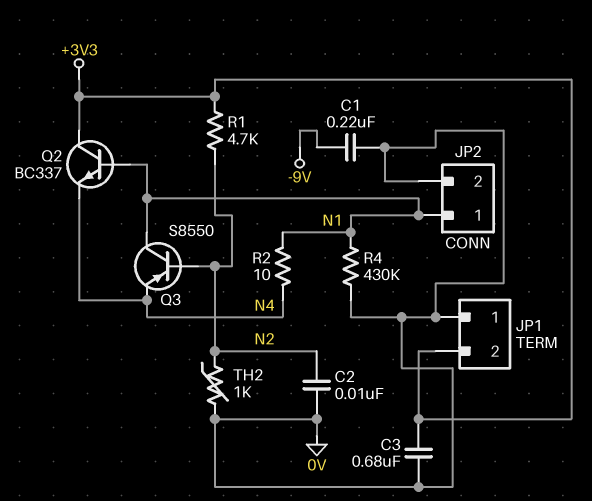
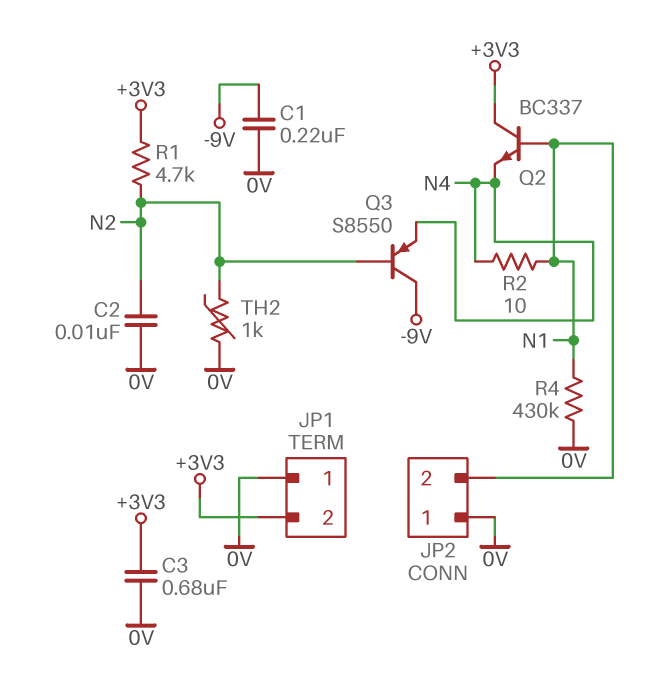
JP2 pin 1: N1 -> 0V
JP2 pin 2: 0V -> N1
Q3: PNP S8550 (B N2, C N1, E N4) -> PNP S8550 (B N2, C -9V, E N4)

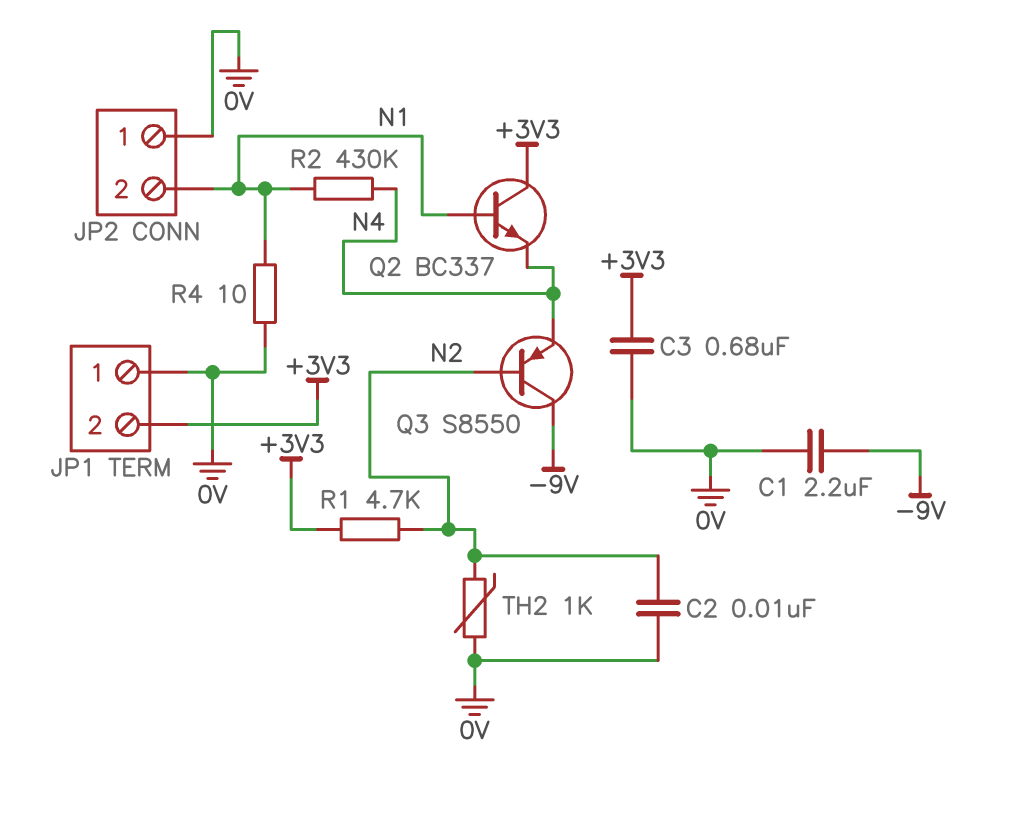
C1: 220nF (-9V, 0V) -> 2.2uF (-9V, 0V)
R2: 10 (N1, N4) -> 430k (N1, N4)
R4: 430k (0V, N1) -> 10 (0V, N1)

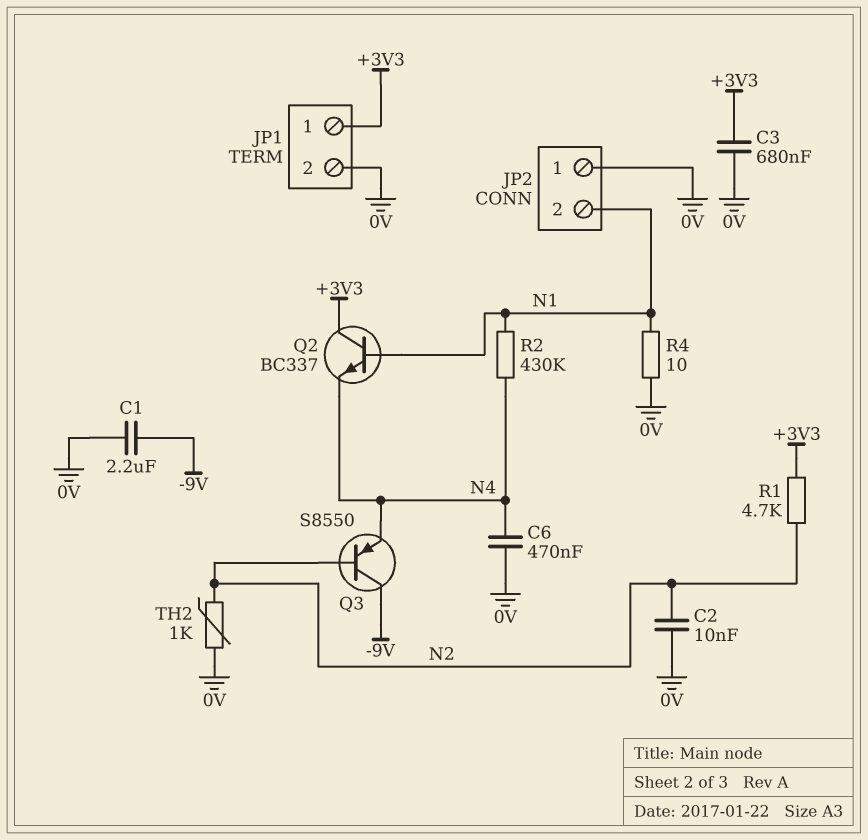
C6: none -> 470nF (0V, N4)
JP1 pin 1: 0V -> +3V3
JP1 pin 2: +3V3 -> 0V

